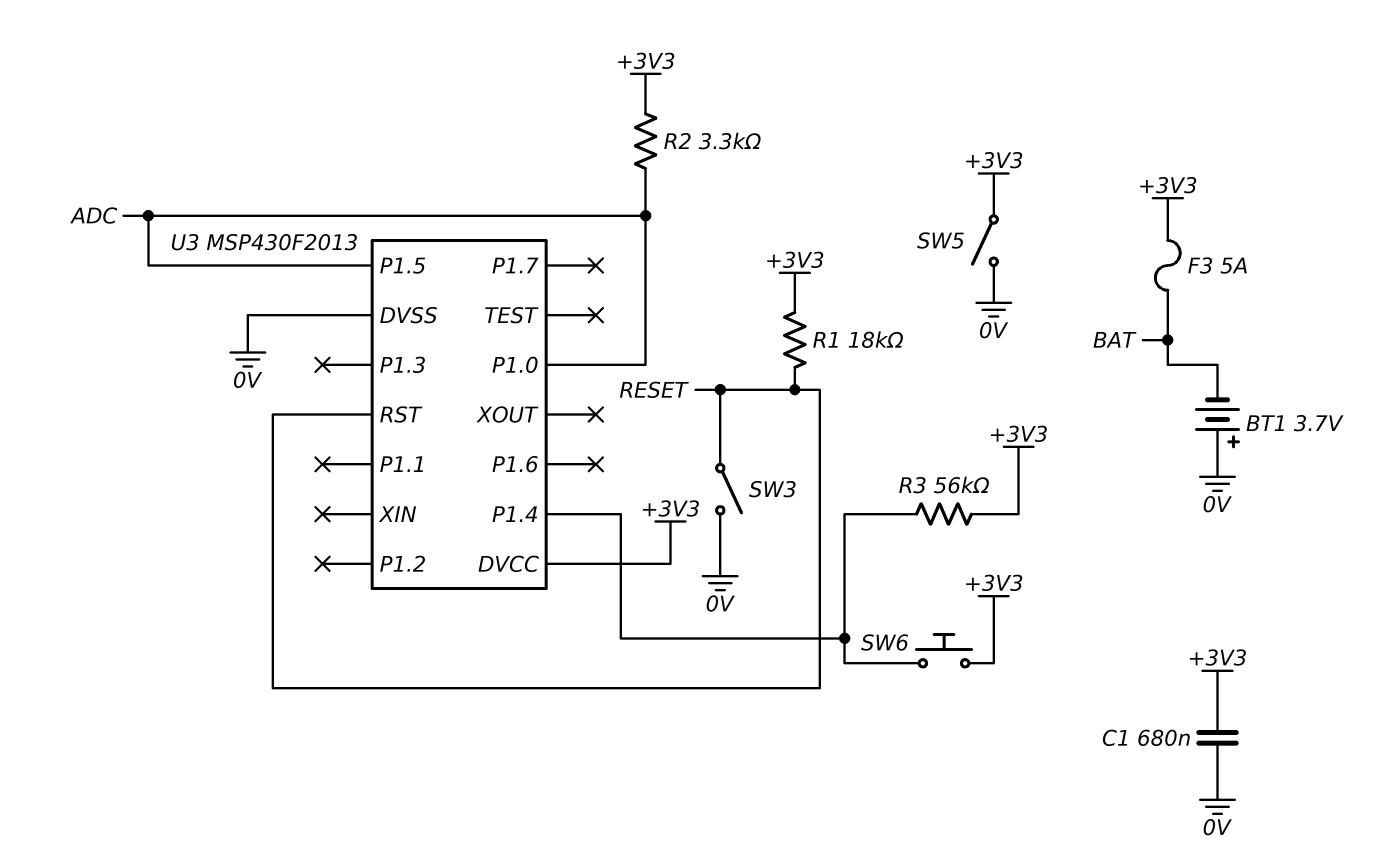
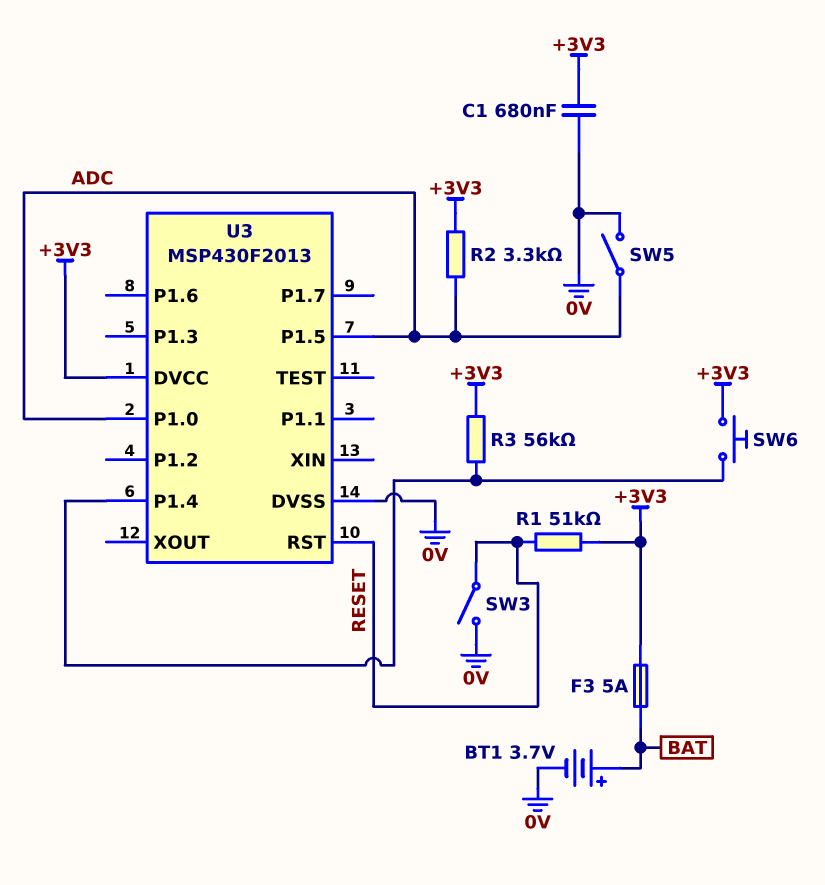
BT1: 3.7V (plus 0V, minus BAT) -> 3.7V (plus BAT, minus 0V)
R1: 18k (+3V3, RESET) -> 51k (+3V3, RESET)
SW5: switch (+3V3, 0V) -> switch (0V, ADC)

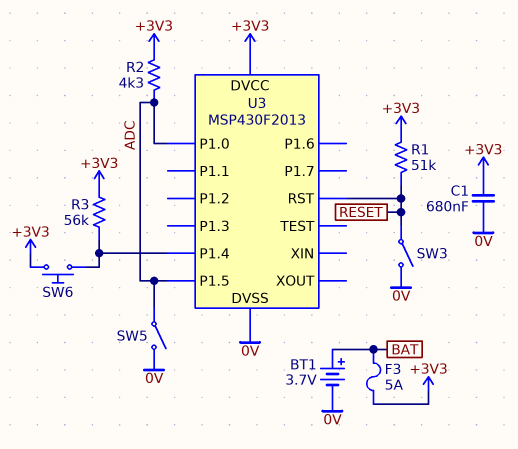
R2: 3.3k (+3V3, ADC) -> 4.3k (+3V3, ADC)

